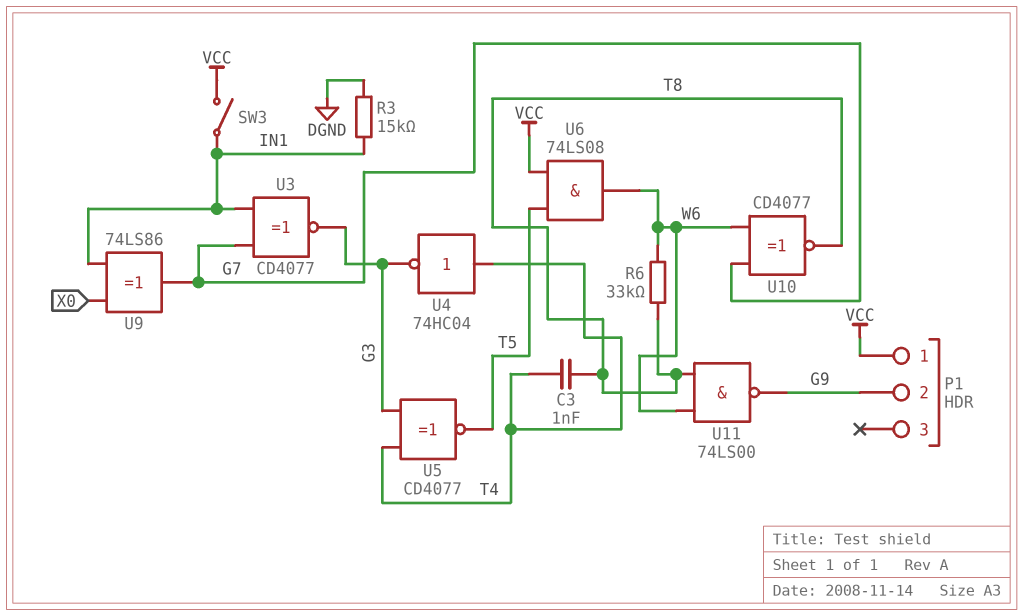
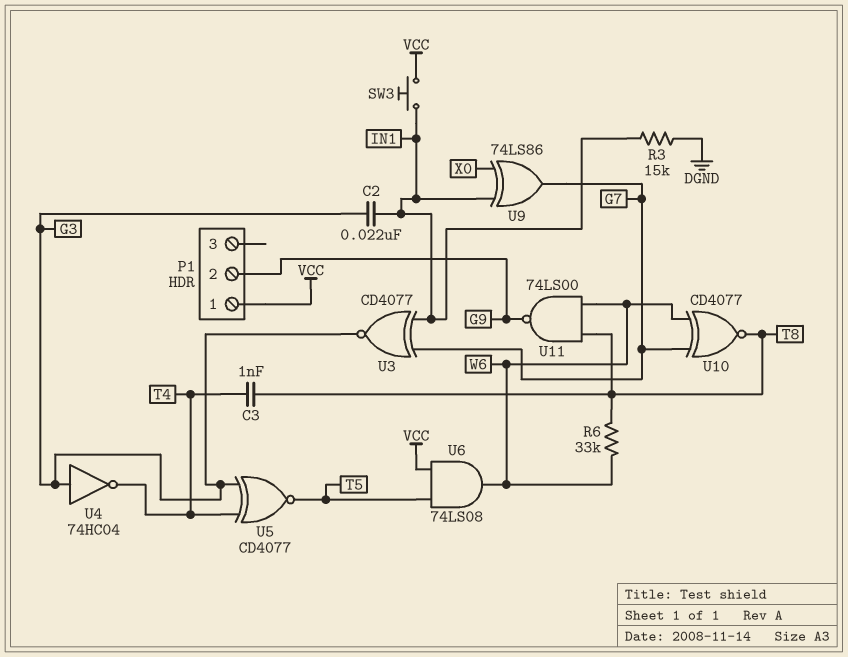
C2: none -> 22nF (G3, IN1)
SW3: switch (IN1, VCC) -> button (IN1, VCC)
U4: NOT 74HC04 (in T4, out G3) -> NOT 74HC04 (in G3, out T4)

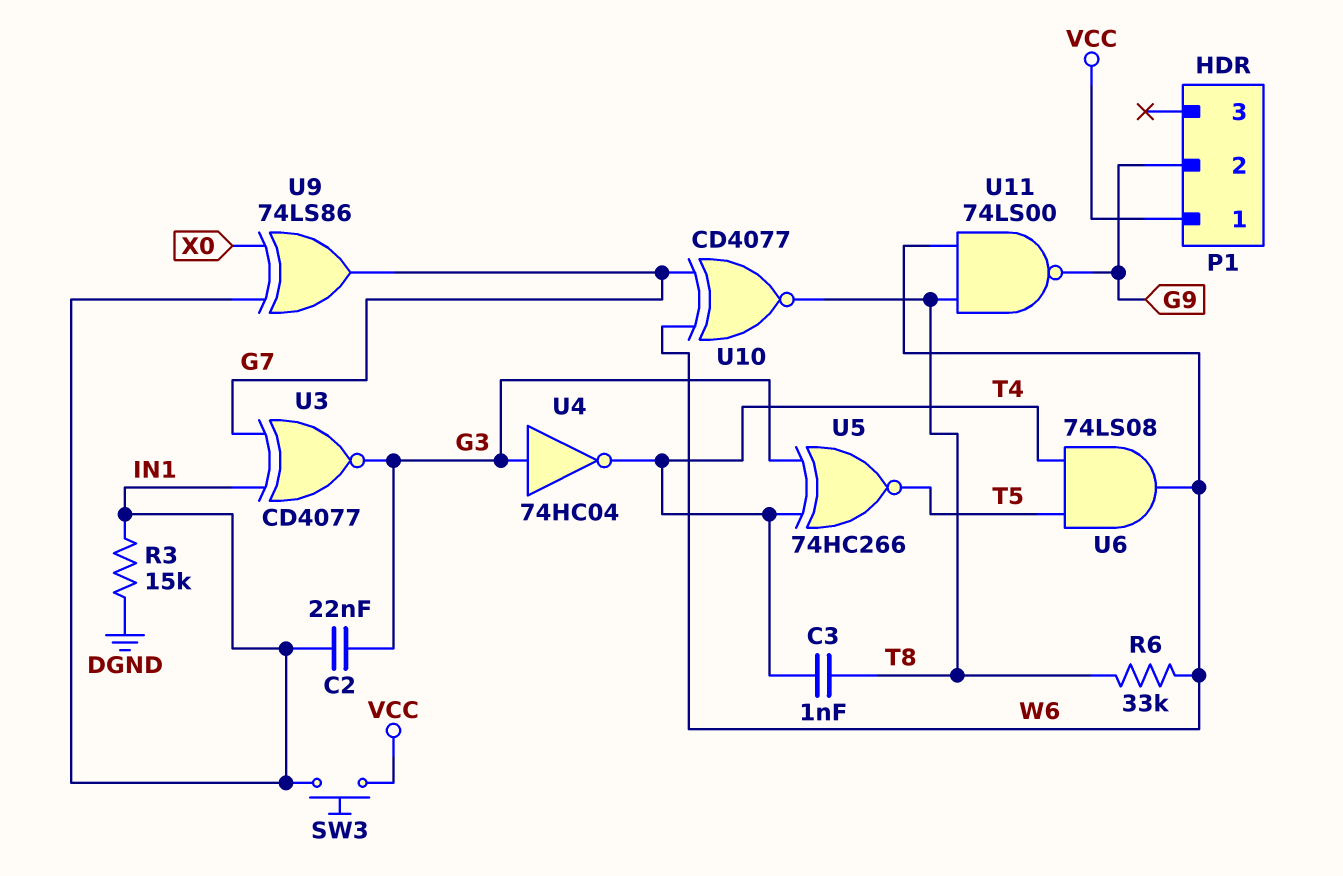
U5: XNOR CD4077 (in G3, in T4, out T5) -> XNOR 74HC266 (in G3, in T4, out T5)
U6: AND 74LS08 (in T5, in VCC, out W6) -> AND 74LS08 (in T4, in T5, out W6)

